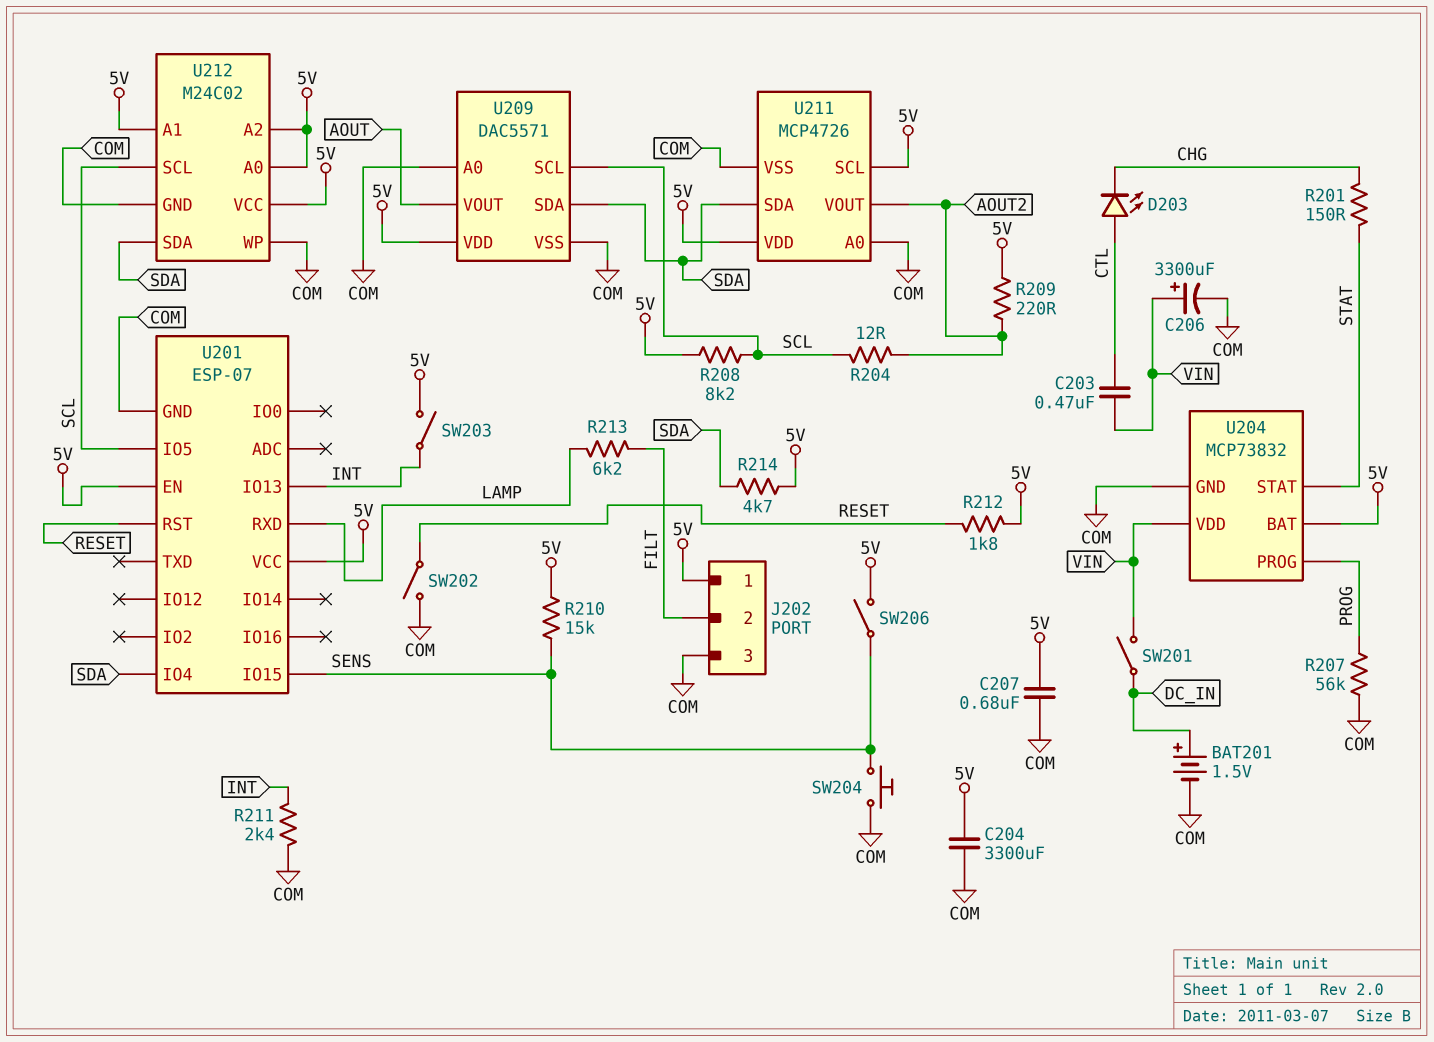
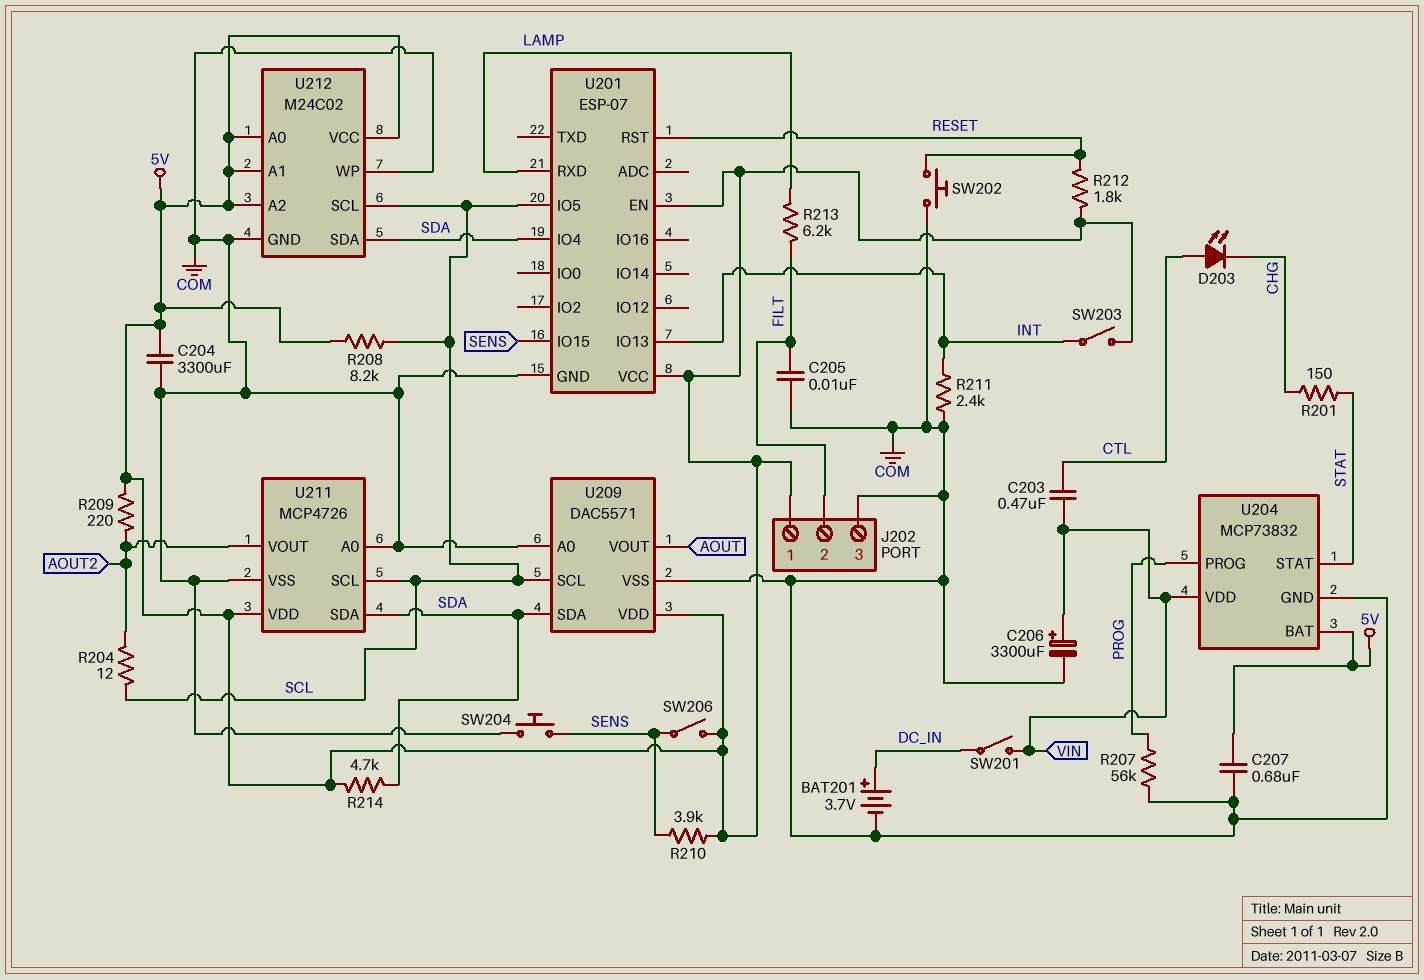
BAT201: 1.5V (plus DC_IN, minus COM) -> 3.7V (plus DC_IN, minus COM)
C205: none -> 10nF (COM, FILT)
R210: 15k (5V, SENS) -> 3.9k (5V, SENS)
SW202: switch (COM, RESET) -> button (COM, RESET)
U211 pin SCL: 5V -> SCL

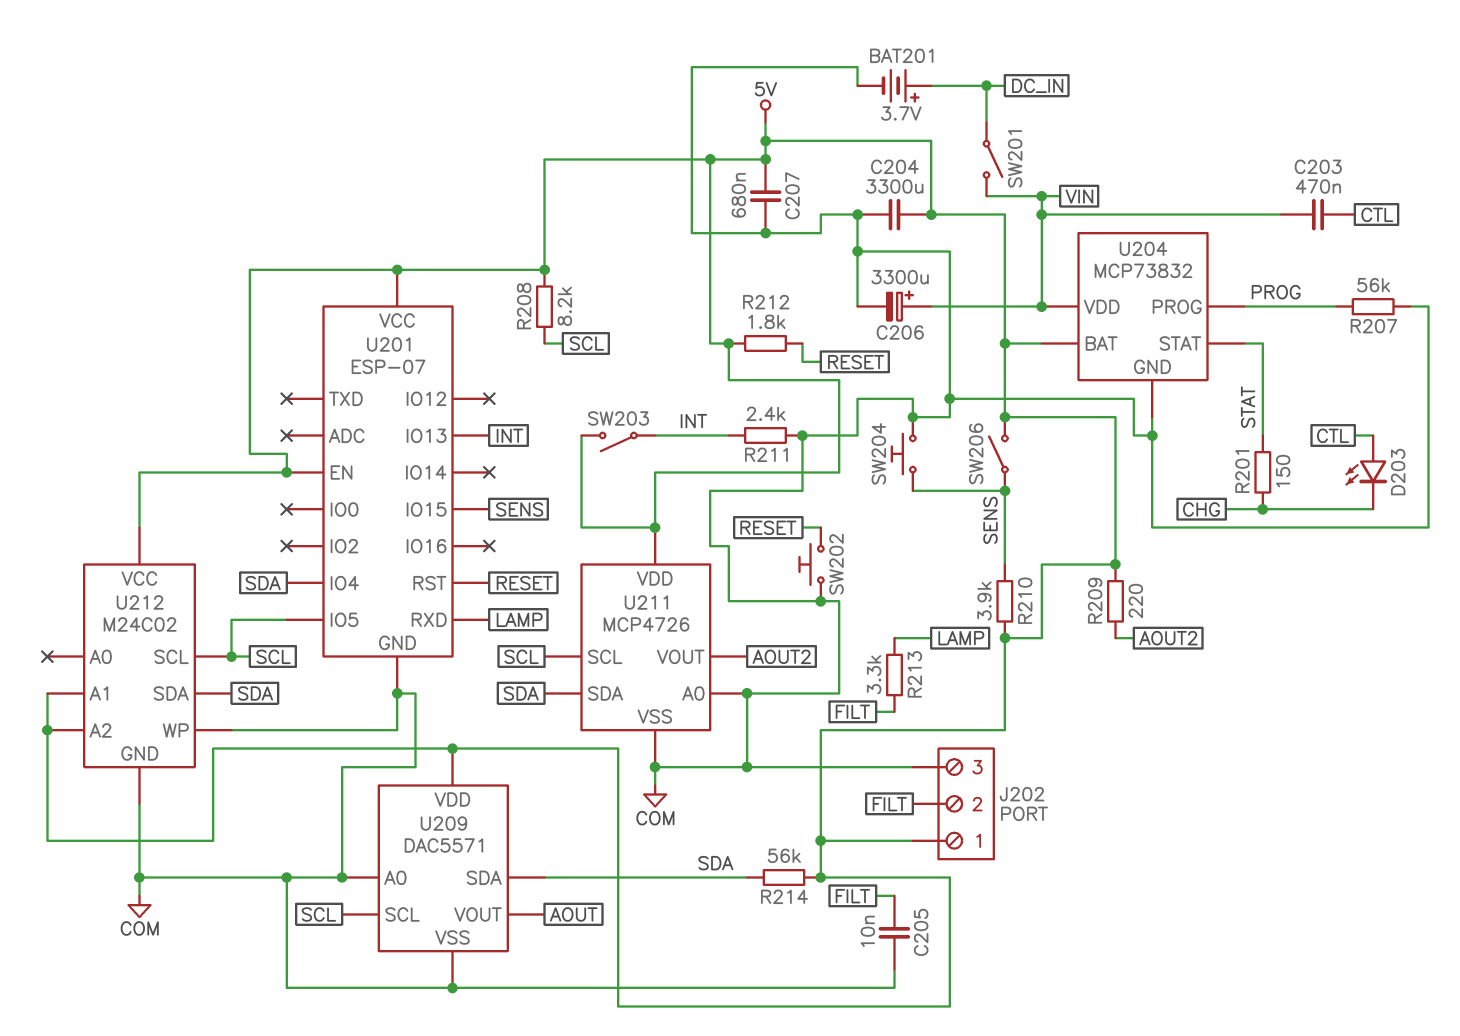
R204: 12 (AOUT2, SCL) -> none
R213: 6.2k (FILT, LAMP) -> 3.3k (FILT, LAMP)
R214: 4.7k (5V, SDA) -> 56k (5V, SDA)
U212 pin A0: 5V -> none

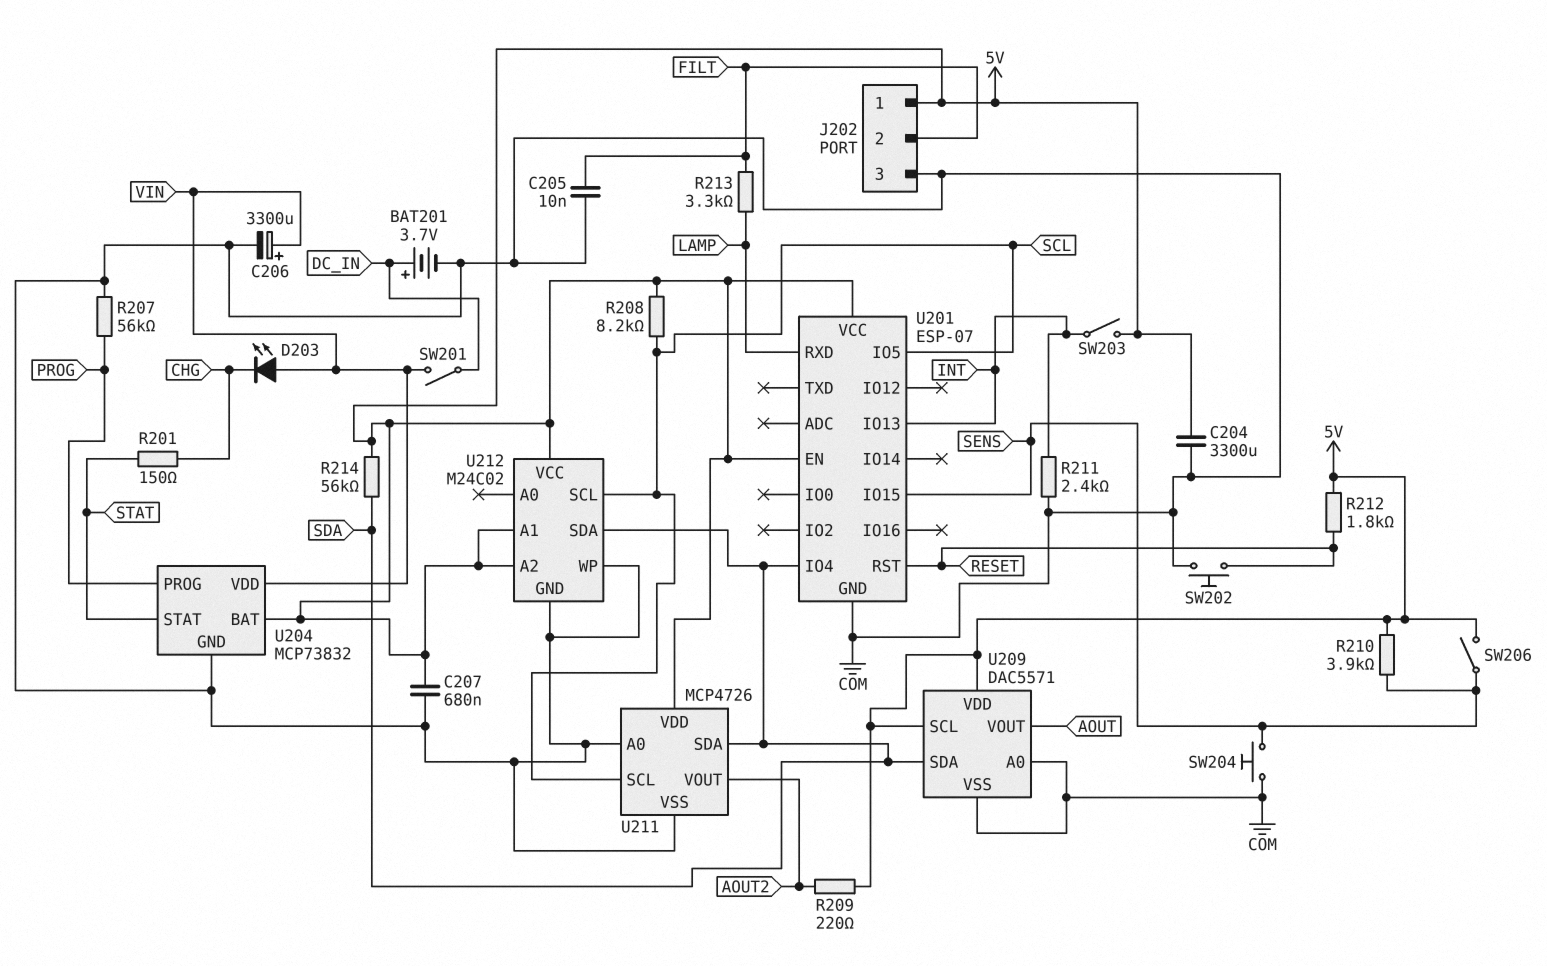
C203: 470nF (CTL, VIN) -> none
D203: LED (A CTL, K CHG) -> LED (A VIN, K CHG)
U209 pin SCL: SCL -> 5V

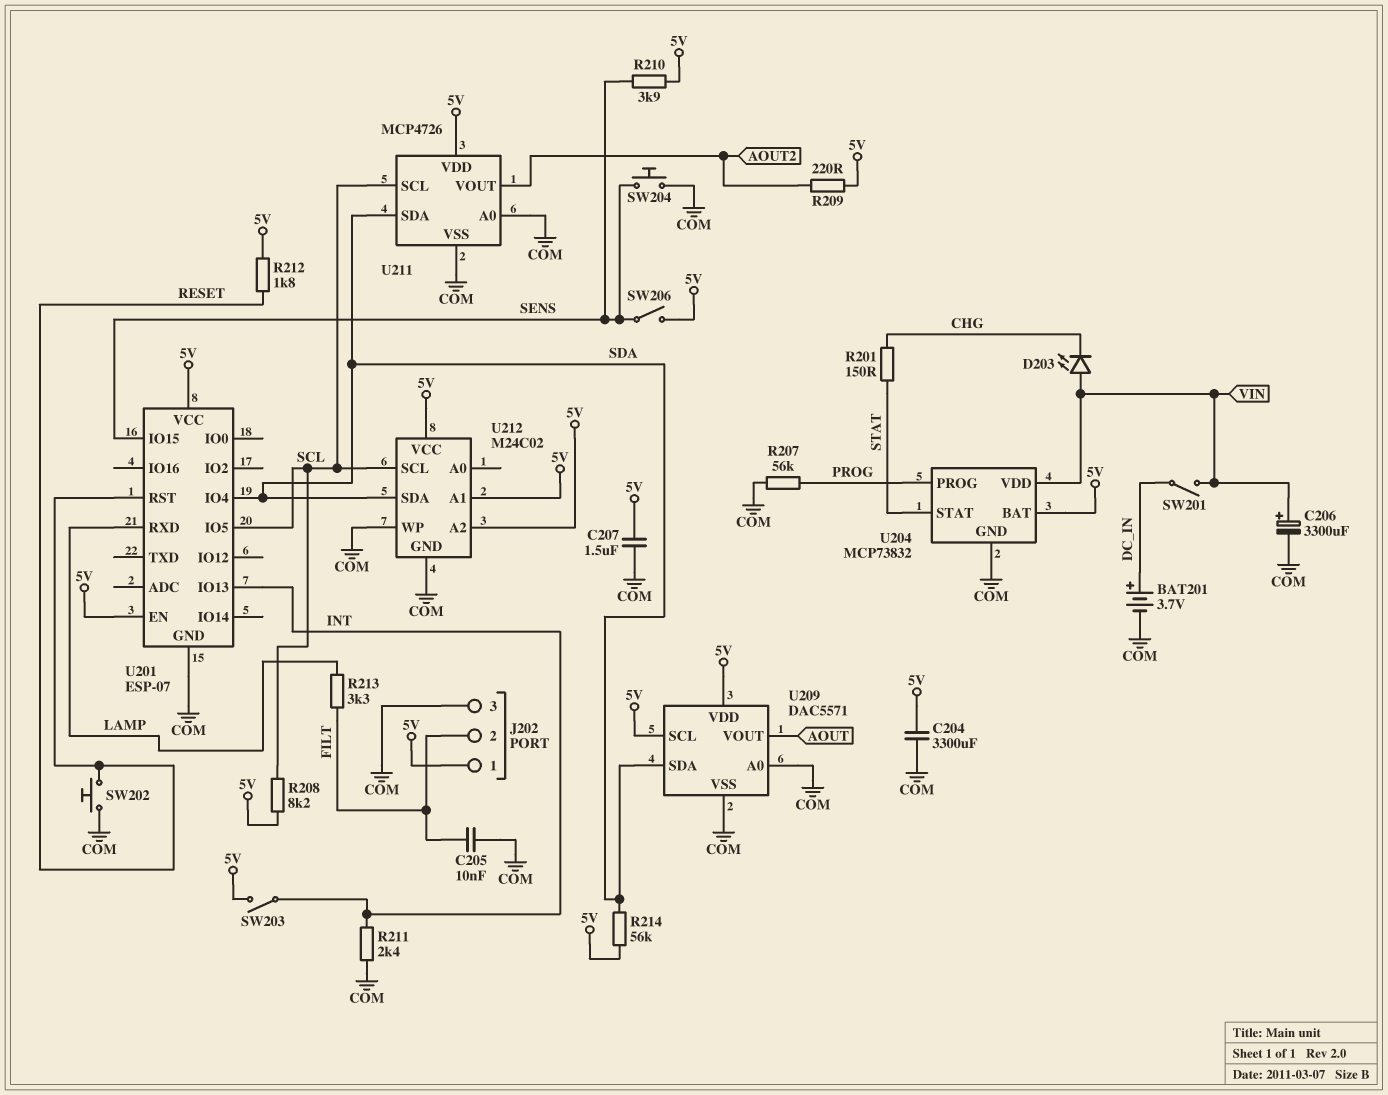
C207: 680nF (5V, COM) -> 1.5uF (5V, COM)

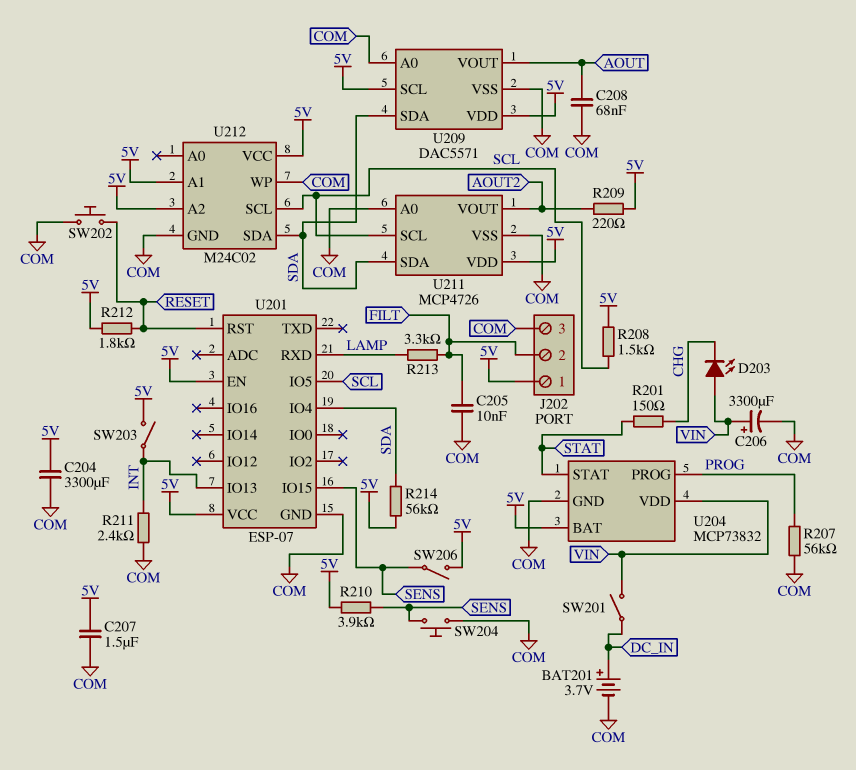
C208: none -> 68nF (AOUT, COM)
R208: 8.2k (5V, SCL) -> 1.5k (5V, SCL)

